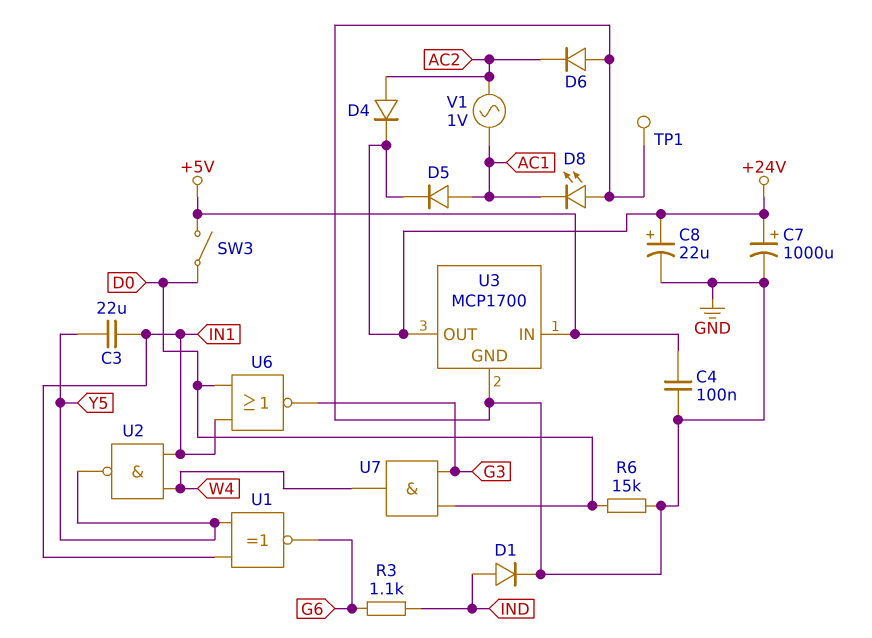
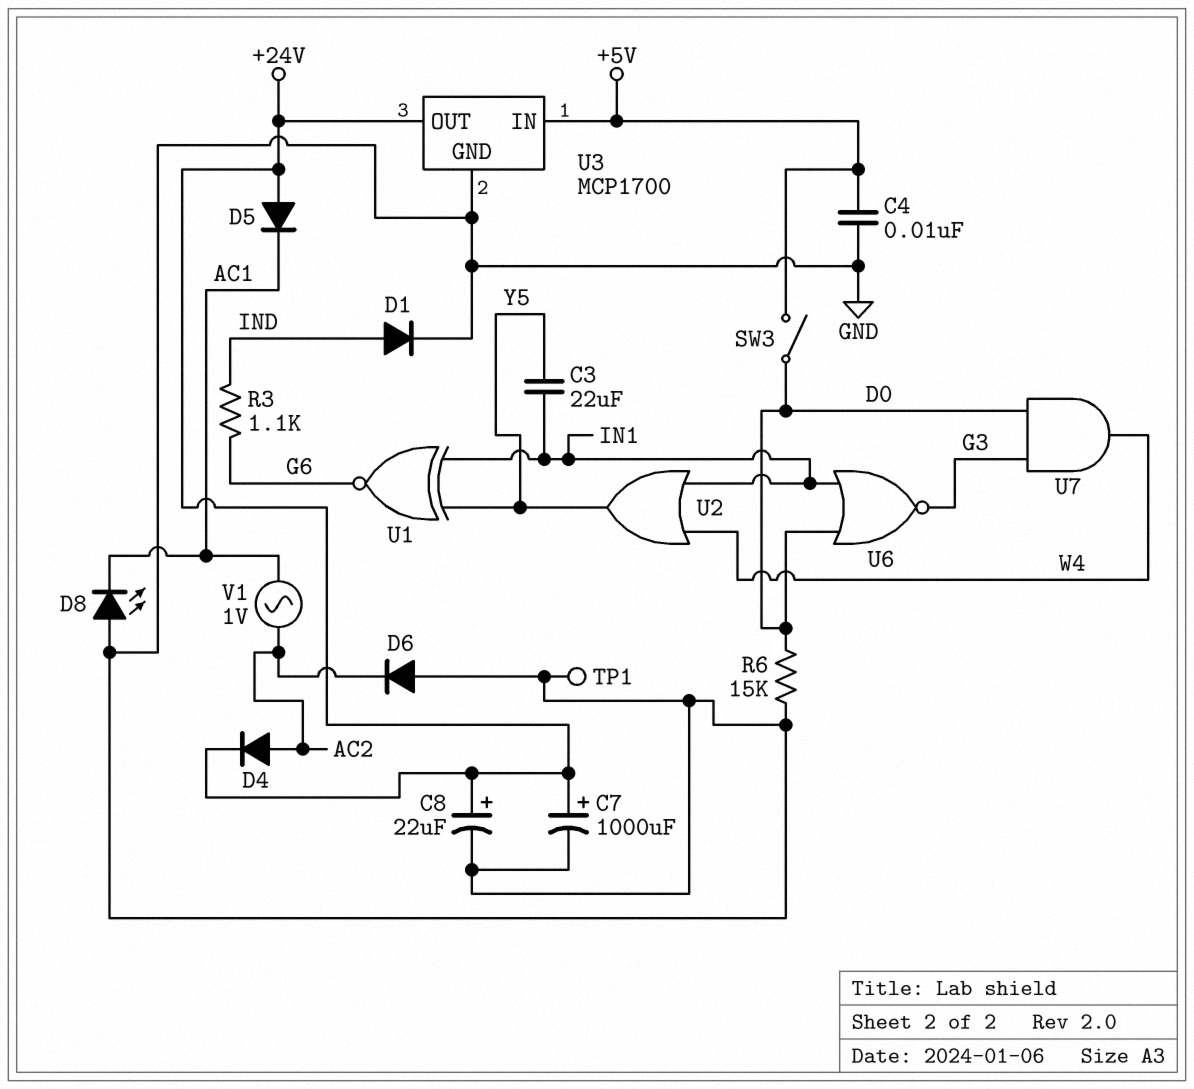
C4: 100nF (+5V, GND) -> 10nF (+5V, GND)
D5: diode (A AC1, K +24V) -> diode (A +24V, K AC1)
U2: NAND (in IN1, in W4, out Y5) -> OR (in IN1, in W4, out Y5)

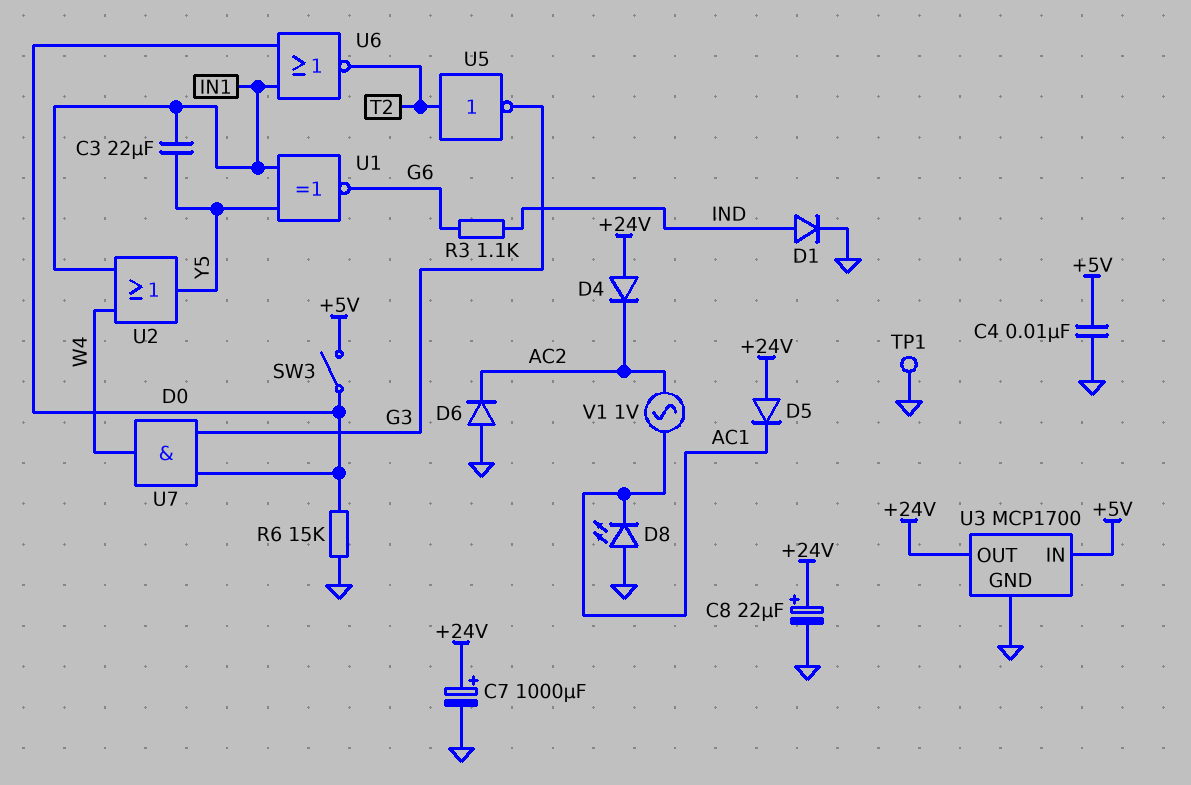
D4: diode (A AC2, K +24V) -> diode (A +24V, K AC2)
U5: none -> NOT (in T2, out G3)
U6: NOR (in D0, in IN1, out G3) -> NOR (in D0, in IN1, out T2)

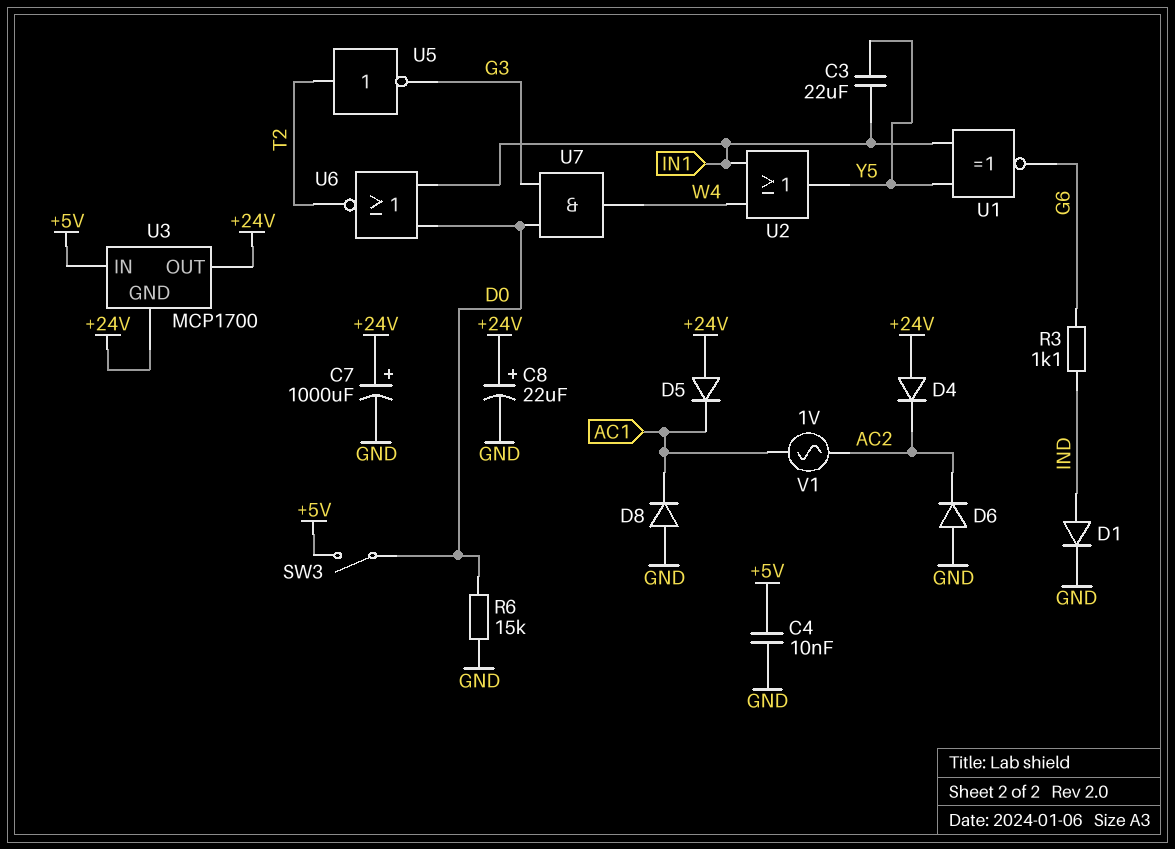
D8: LED (A GND, K AC1) -> diode (A GND, K AC1)
TP1: test point (GND) -> none
U3 pin GND: GND -> +24V

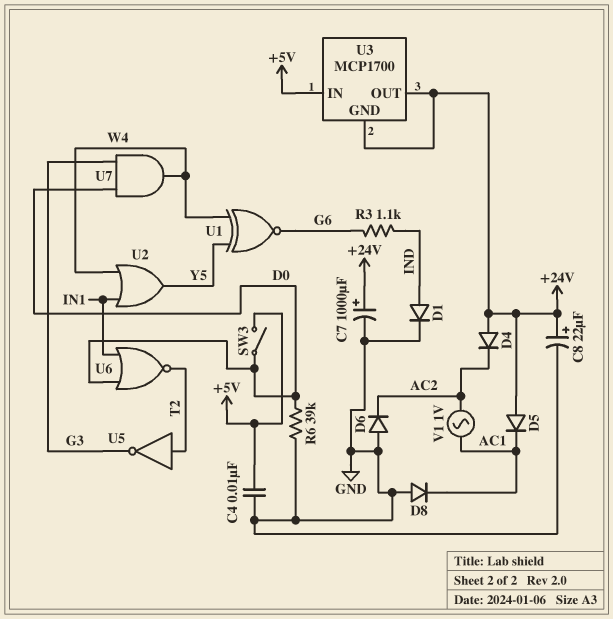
C3: 22uF (IN1, Y5) -> none
R6: 15k (D0, GND) -> 39k (D0, GND)
U1: XNOR (in IN1, in Y5, out G6) -> XNOR (in W4, in Y5, out G6)

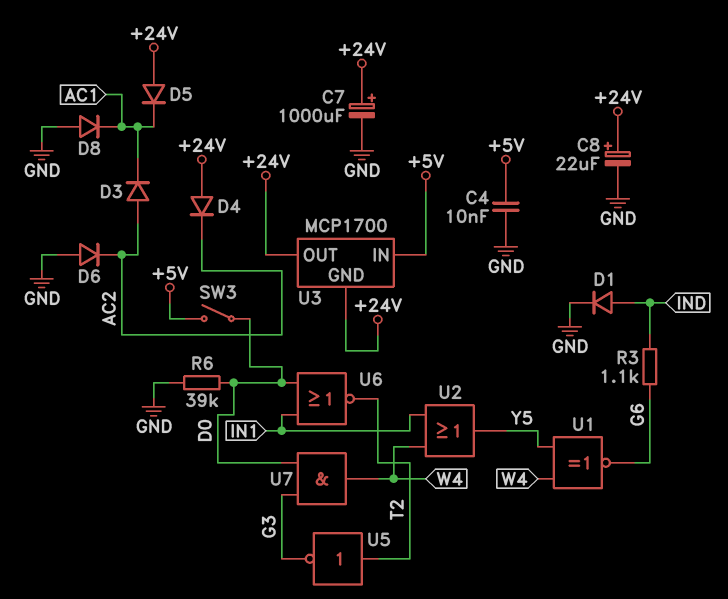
D3: none -> diode (A AC2, K AC1)
V1: AC 1V (AC1, AC2) -> none

